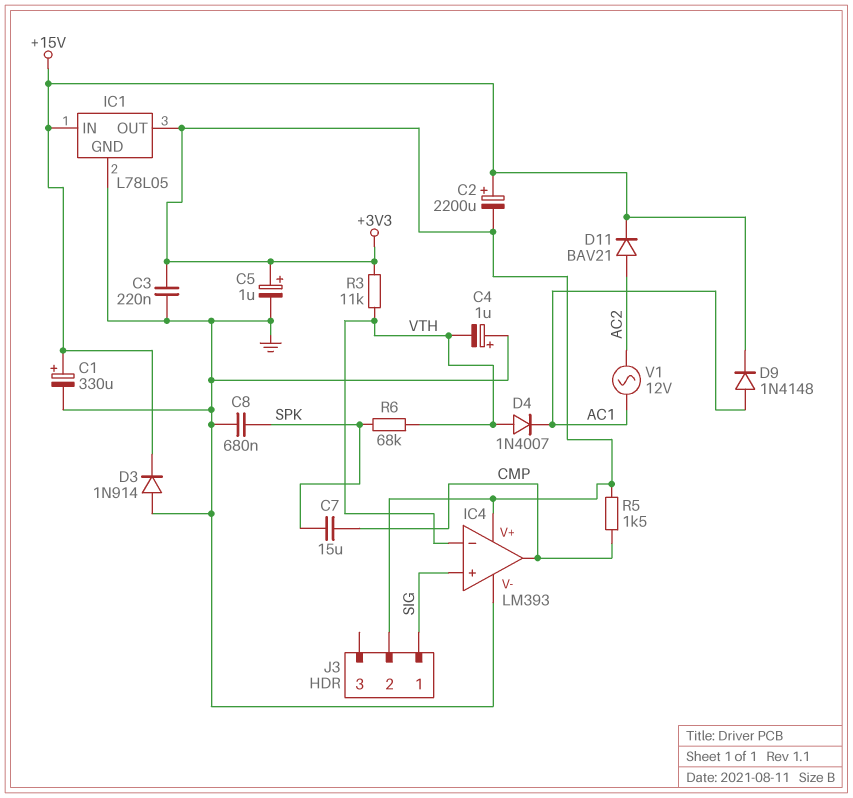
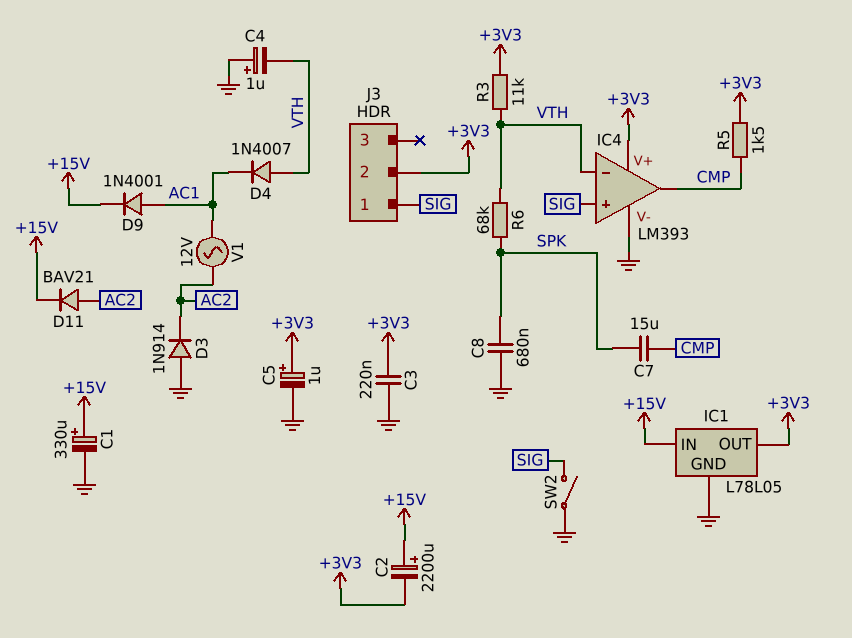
D3: diode 1N914 (A GND, K +15V) -> diode 1N914 (A GND, K AC2)
D9: diode 1N4148 (A AC1, K +15V) -> diode 1N4001 (A AC1, K +15V)
SW2: none -> switch (GND, SIG)

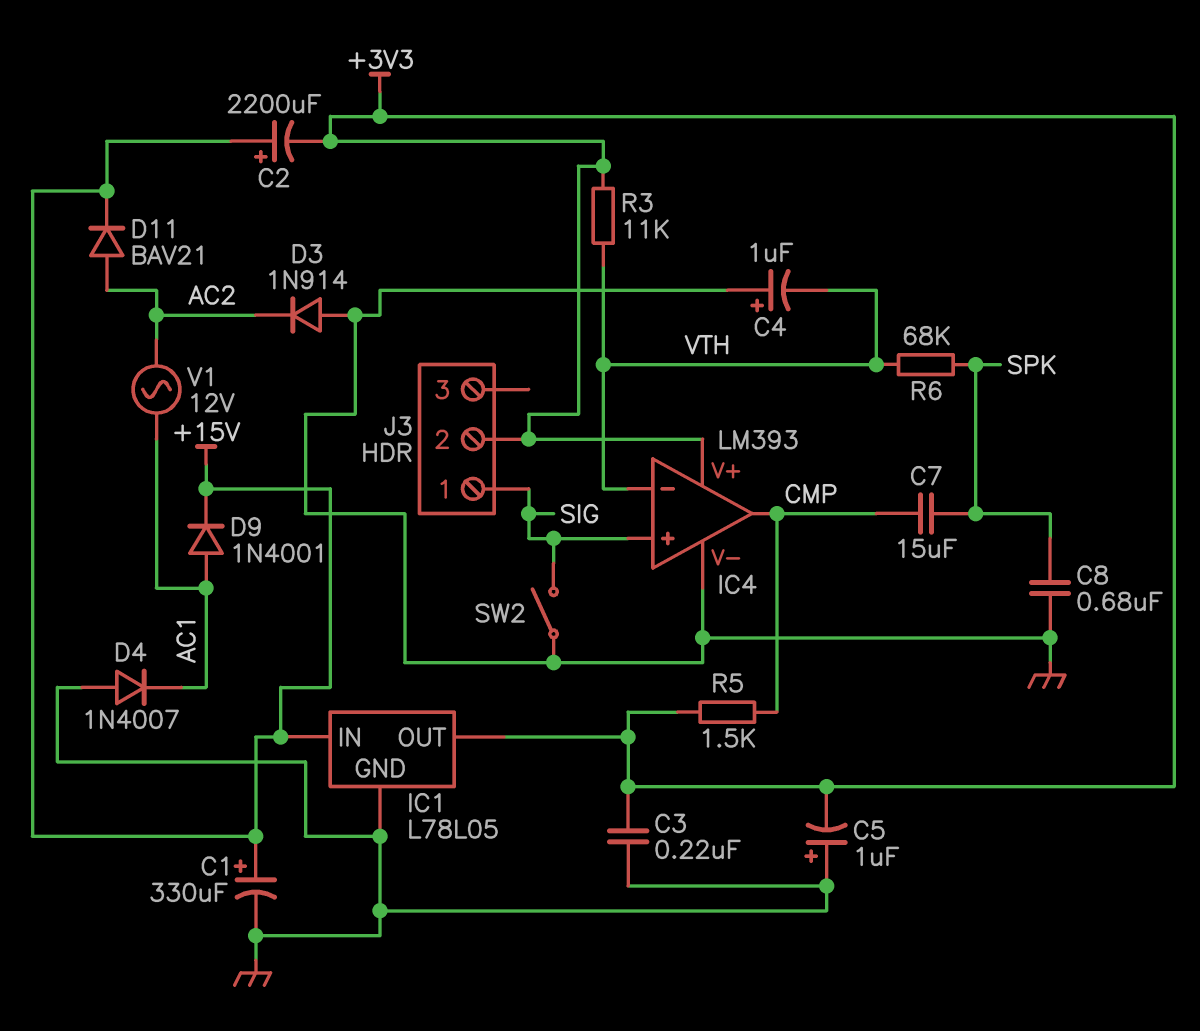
C5: 1uF (plus +3V3, minus GND) -> 1uF (plus GND, minus +3V3)
D4: diode 1N4007 (A VTH, K AC1) -> diode 1N4007 (A GND, K AC1)

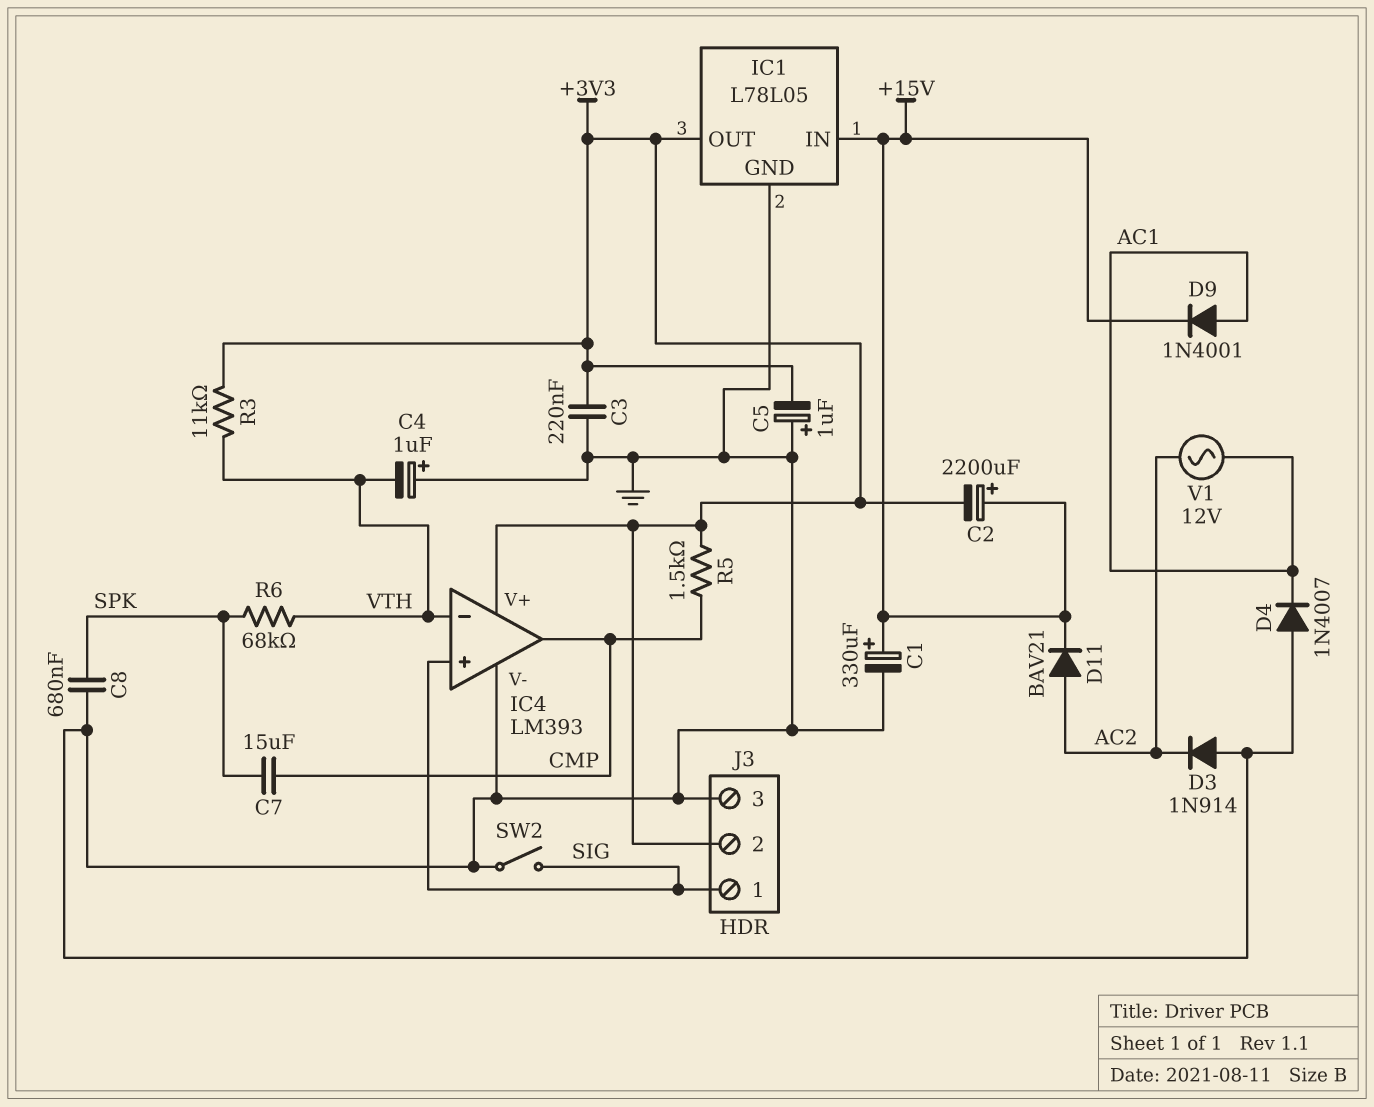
J3 pin 3: none -> GND

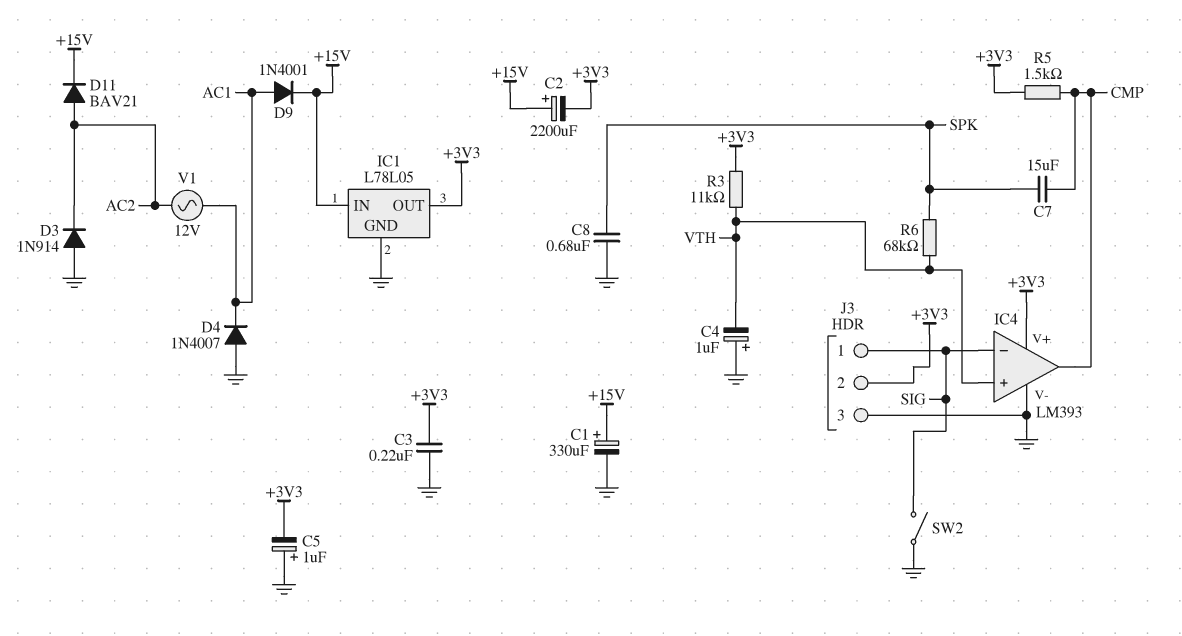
IC4 pin in+: SIG -> VTH
IC4 pin in-: VTH -> SIG

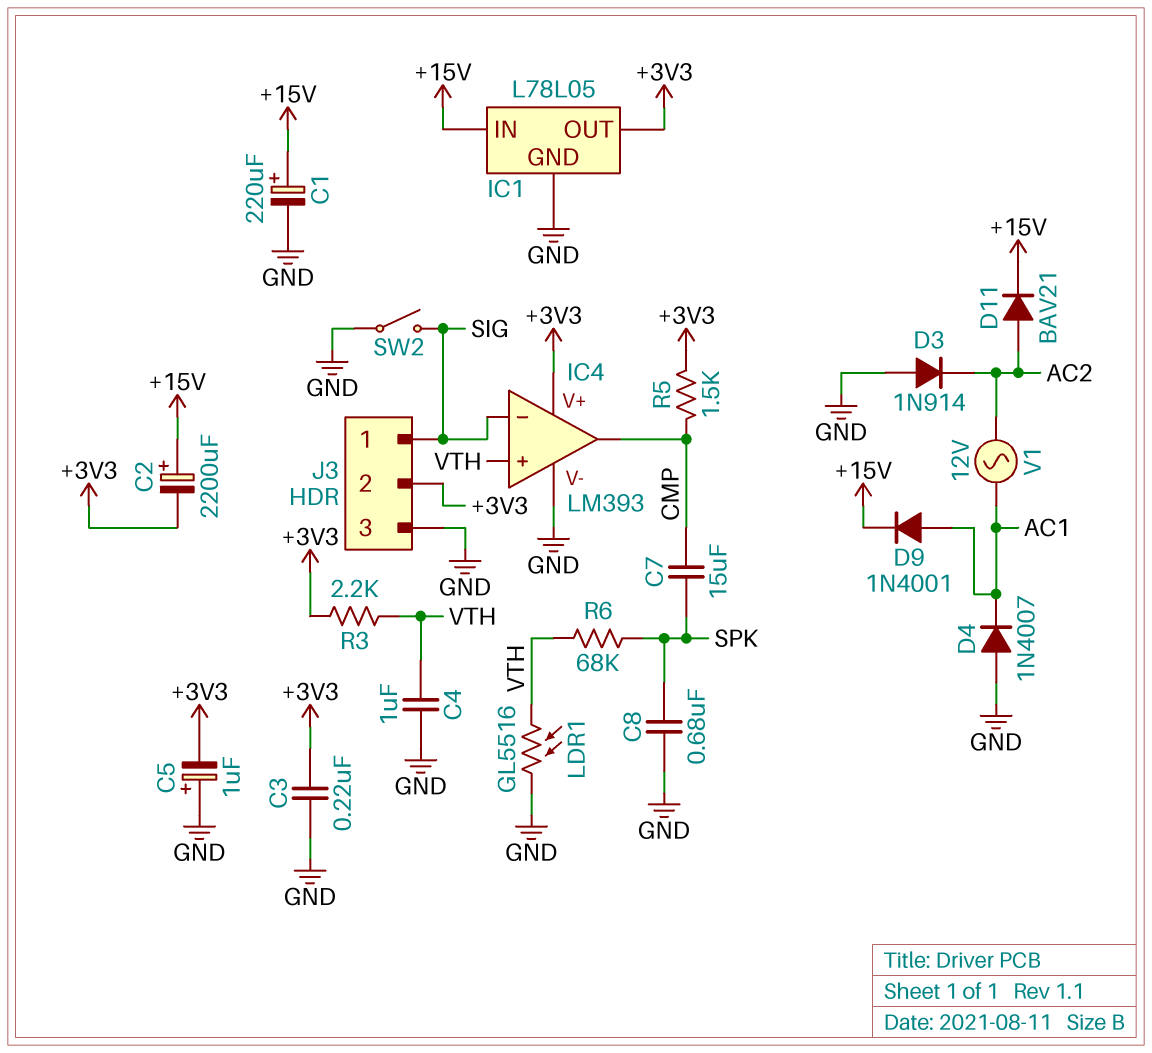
C1: 330uF (plus +15V, minus GND) -> 220uF (plus +15V, minus GND)
C4: 1uF (plus GND, minus VTH) -> 1uF (GND, VTH)
LDR1: none -> GL5516 (GND, VTH)
R3: 11k (+3V3, VTH) -> 2.2k (+3V3, VTH)

